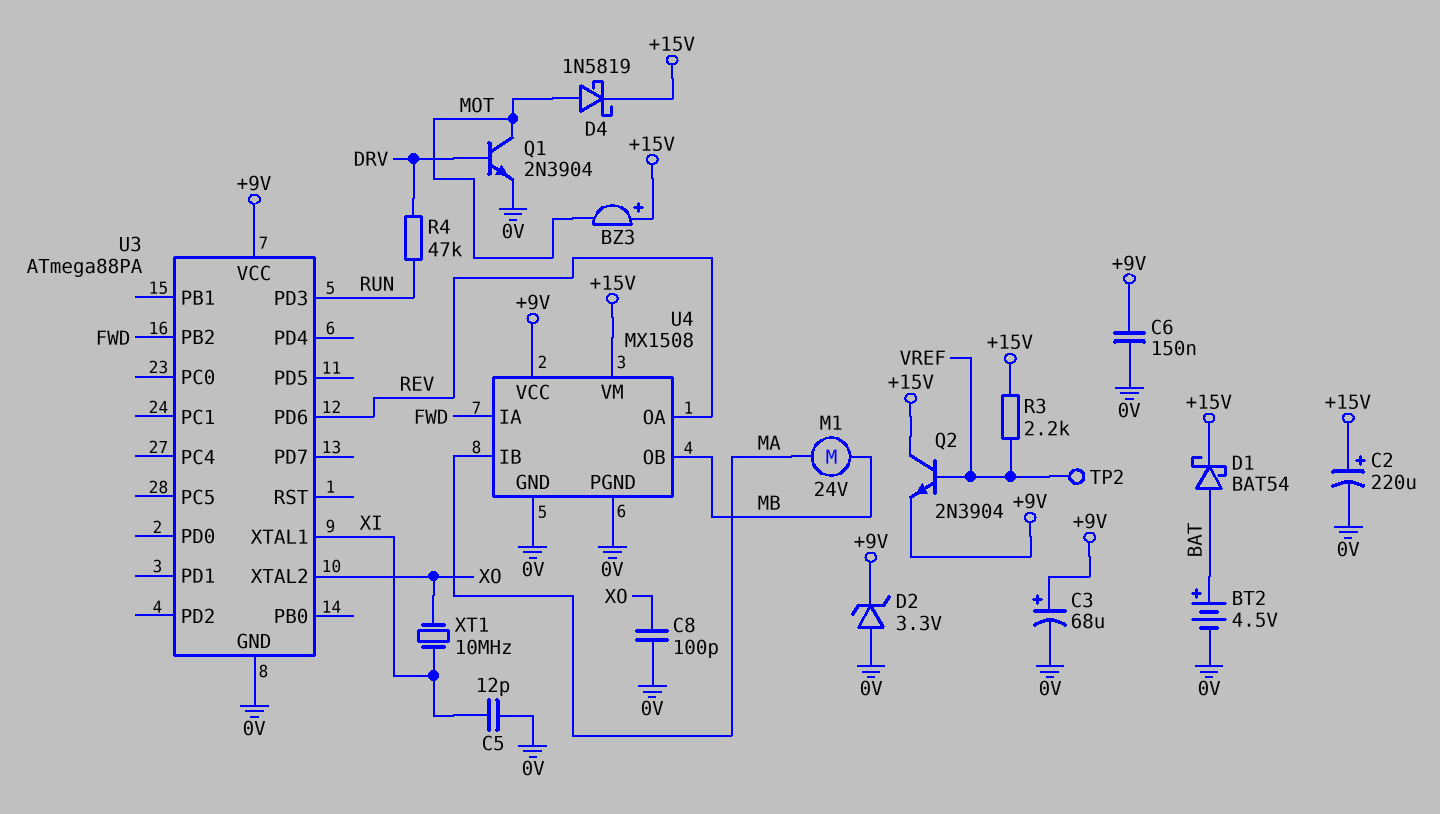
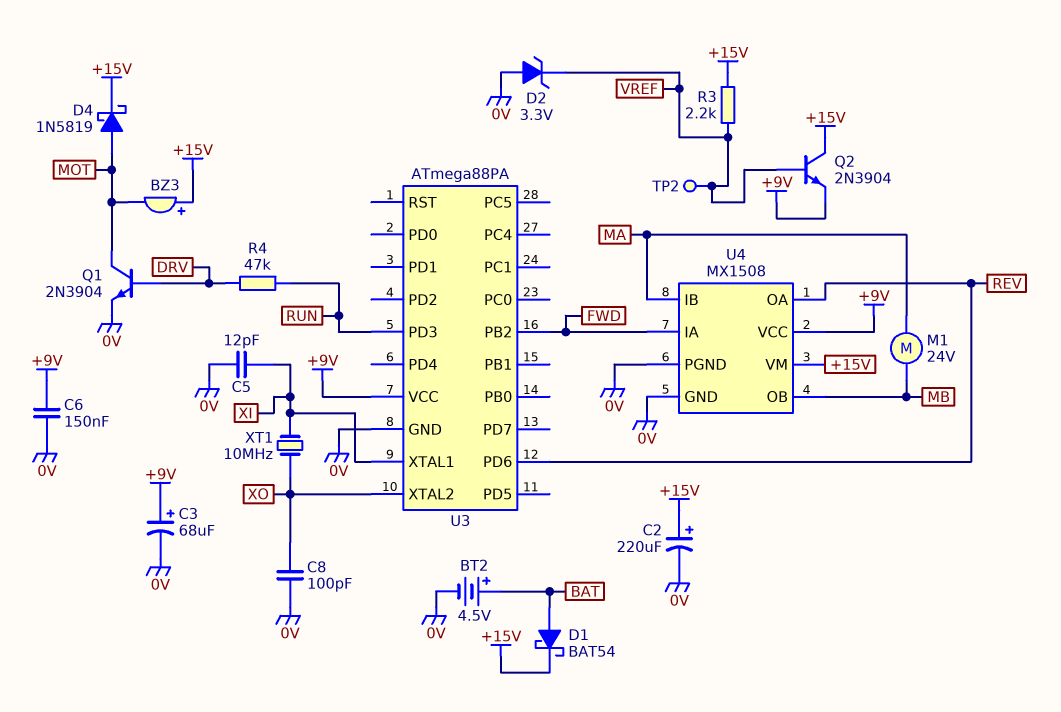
D2: zener 3.3V (A 0V, K +9V) -> zener 3.3V (A 0V, K VREF)

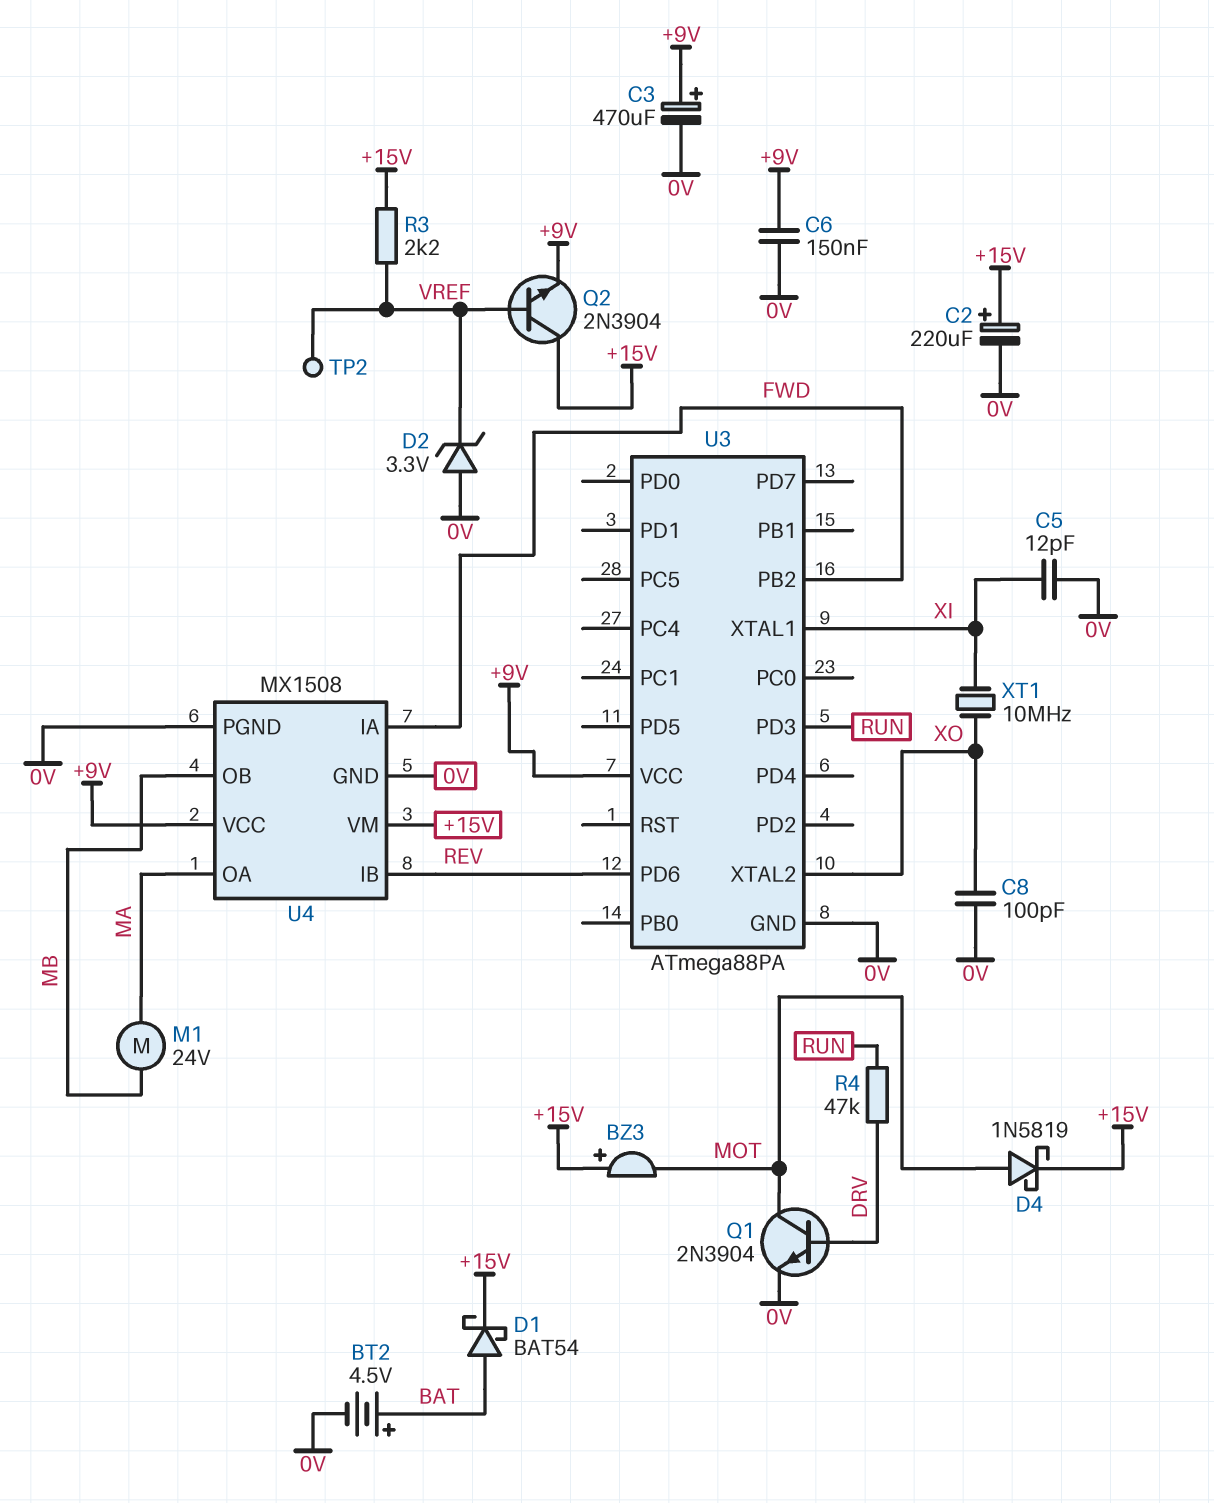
C3: 68uF (plus +9V, minus 0V) -> 470uF (plus +9V, minus 0V)
U4 pin IB: MA -> REV
U4 pin OA: REV -> MA

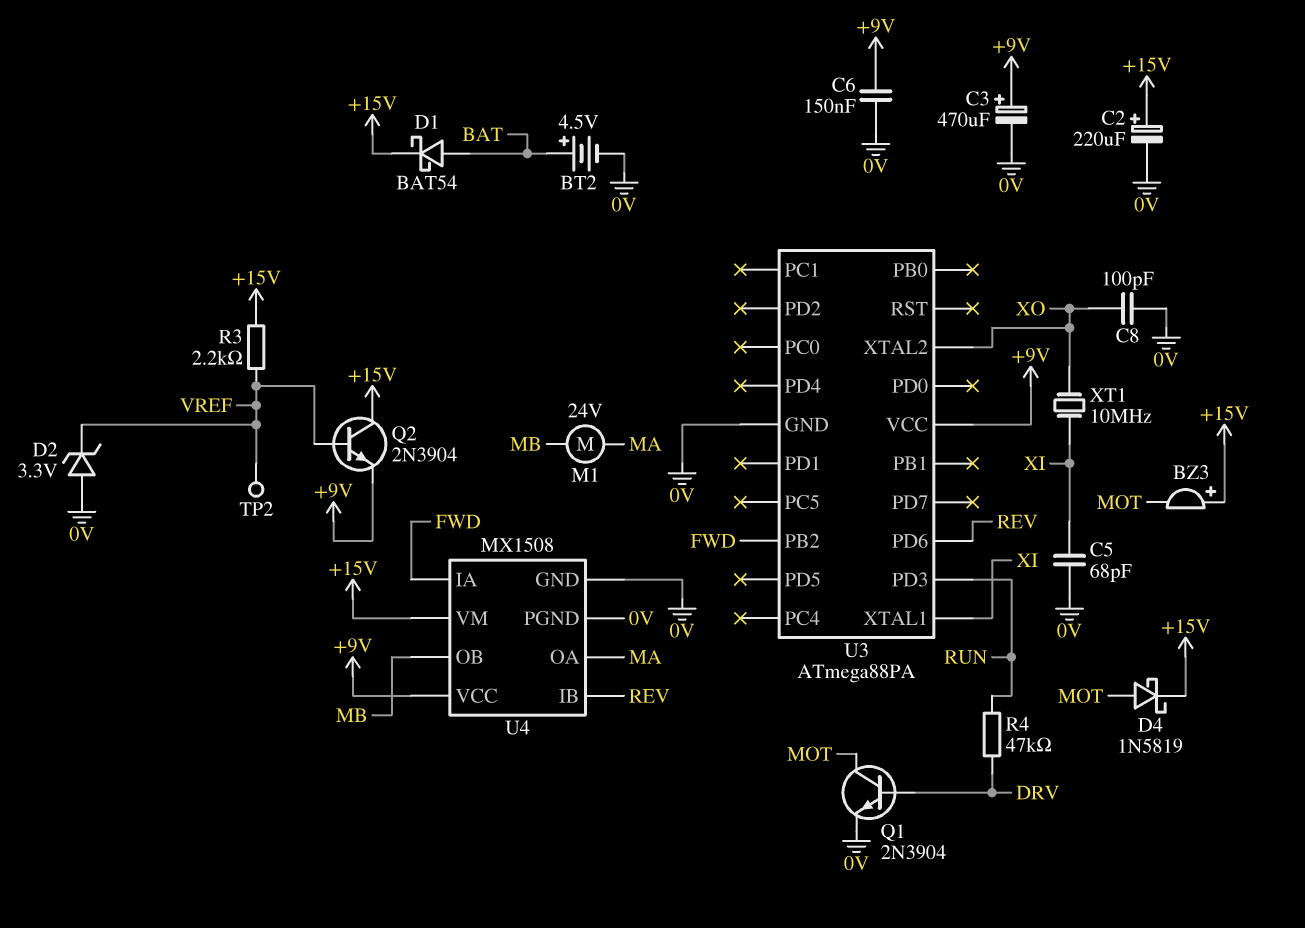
C5: 12pF (0V, XI) -> 68pF (0V, XI)

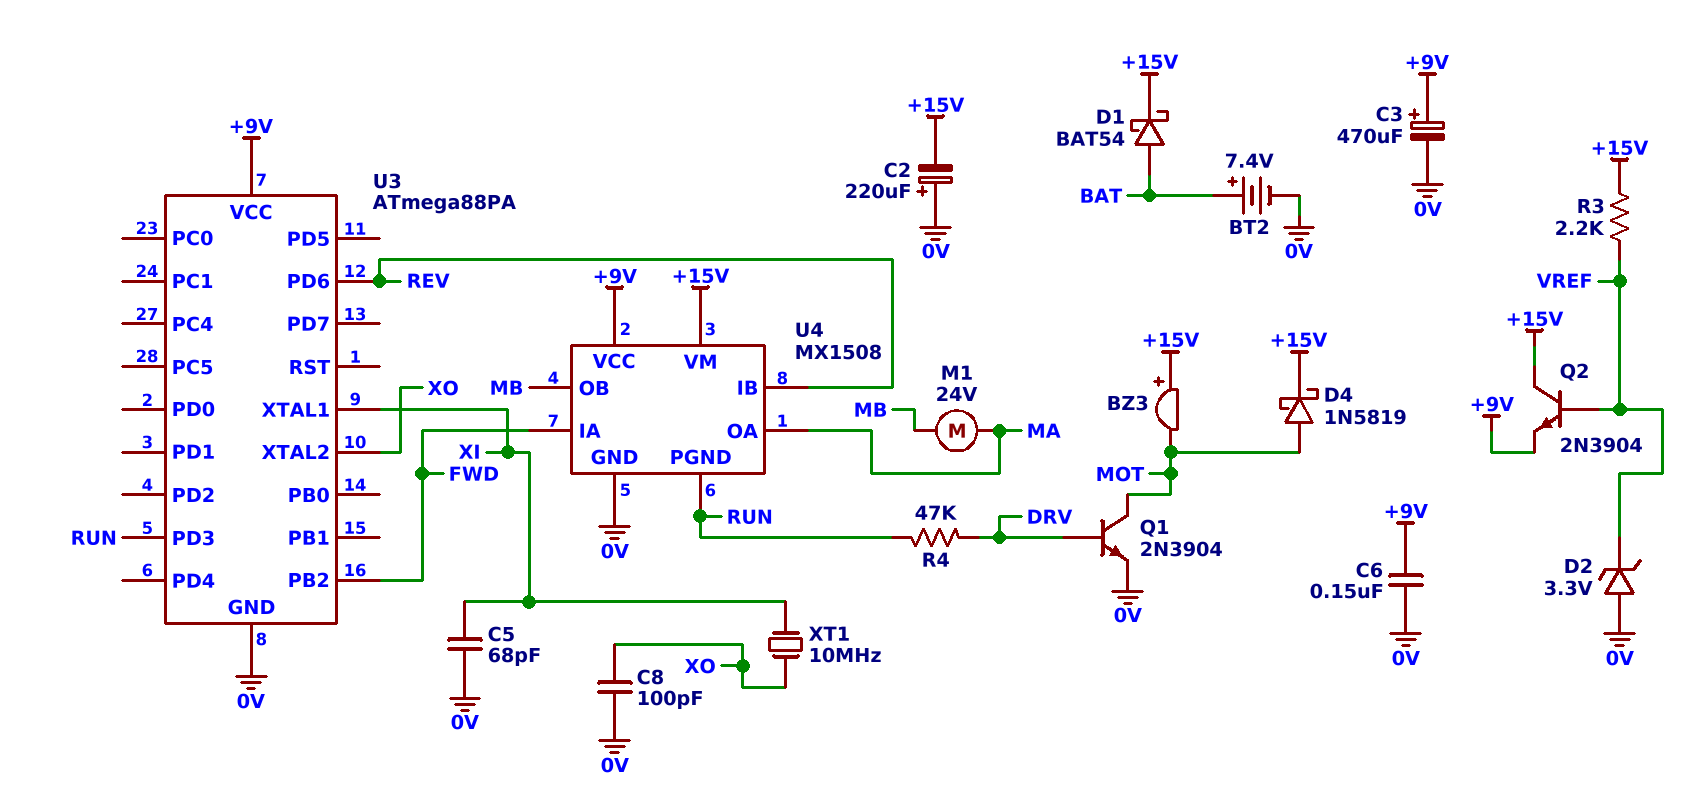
BT2: 4.5V (plus BAT, minus 0V) -> 7.4V (plus BAT, minus 0V)
C2: 220uF (plus +15V, minus 0V) -> 220uF (plus 0V, minus +15V)
TP2: test point (VREF) -> none
U4 pin PGND: 0V -> RUN

